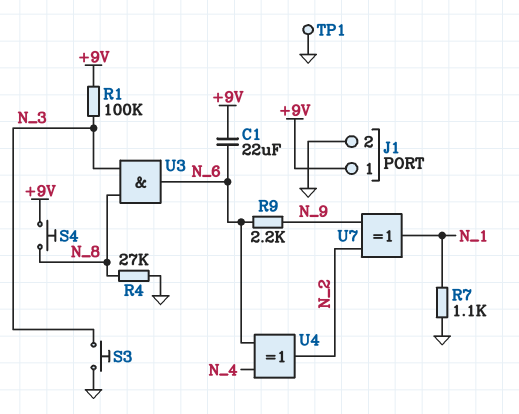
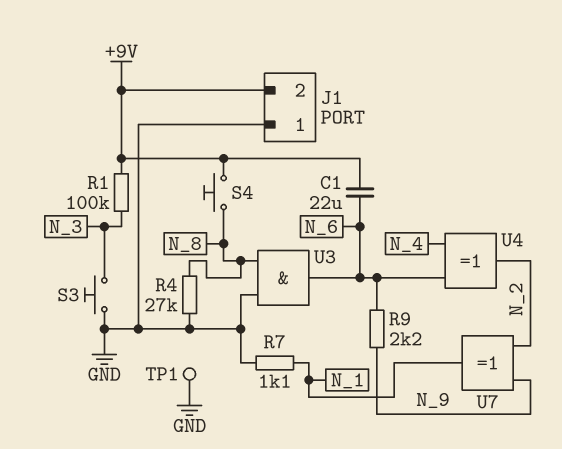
J1 pin 1: +9V -> GND
J1 pin 2: GND -> +9V
U3: AND (in N_3, in N_8, out N_6) -> AND (in GND, in N_8, out N_6)

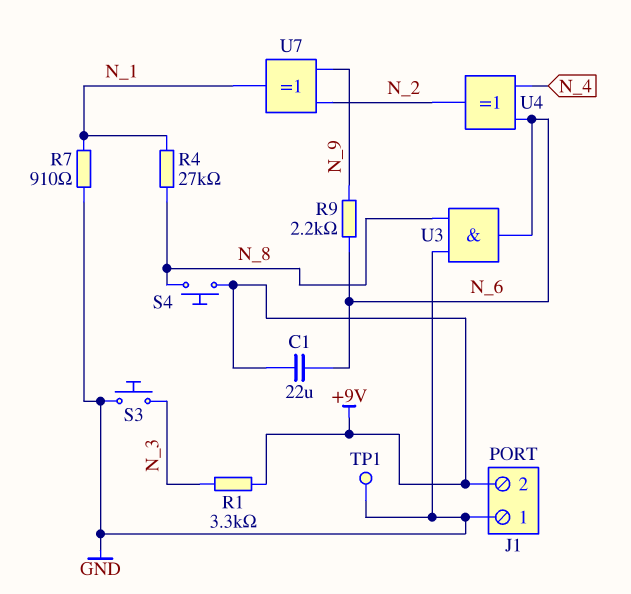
R1: 100k (+9V, N_3) -> 3.3k (+9V, N_3)
R4: 27k (GND, N_8) -> 27k (N_1, N_8)
R7: 1.1k (GND, N_1) -> 910 (GND, N_1)

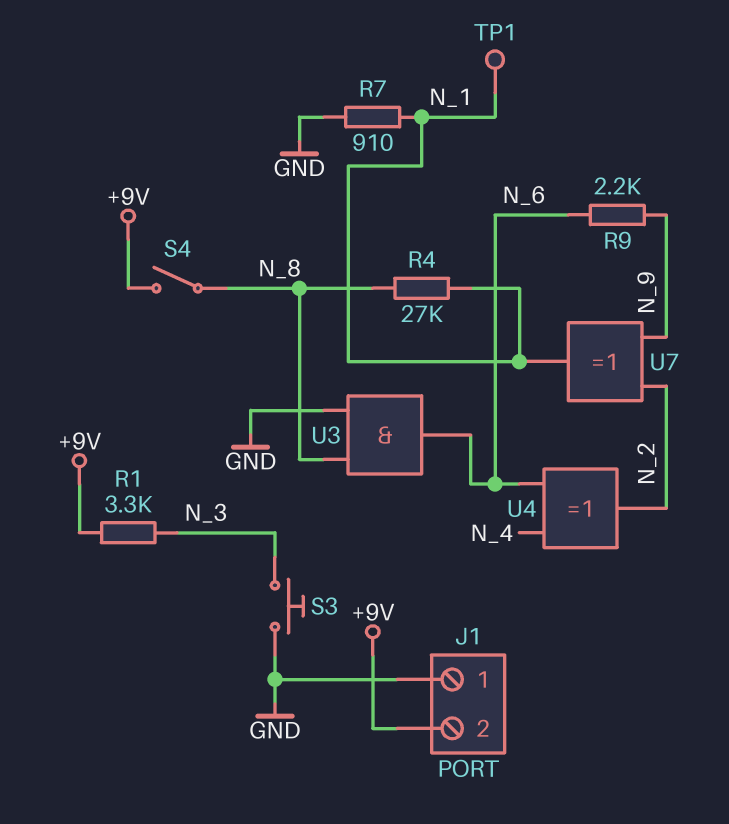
C1: 22uF (+9V, N_6) -> none
S4: button (+9V, N_8) -> switch (+9V, N_8)
TP1: test point (GND) -> test point (N_1)

